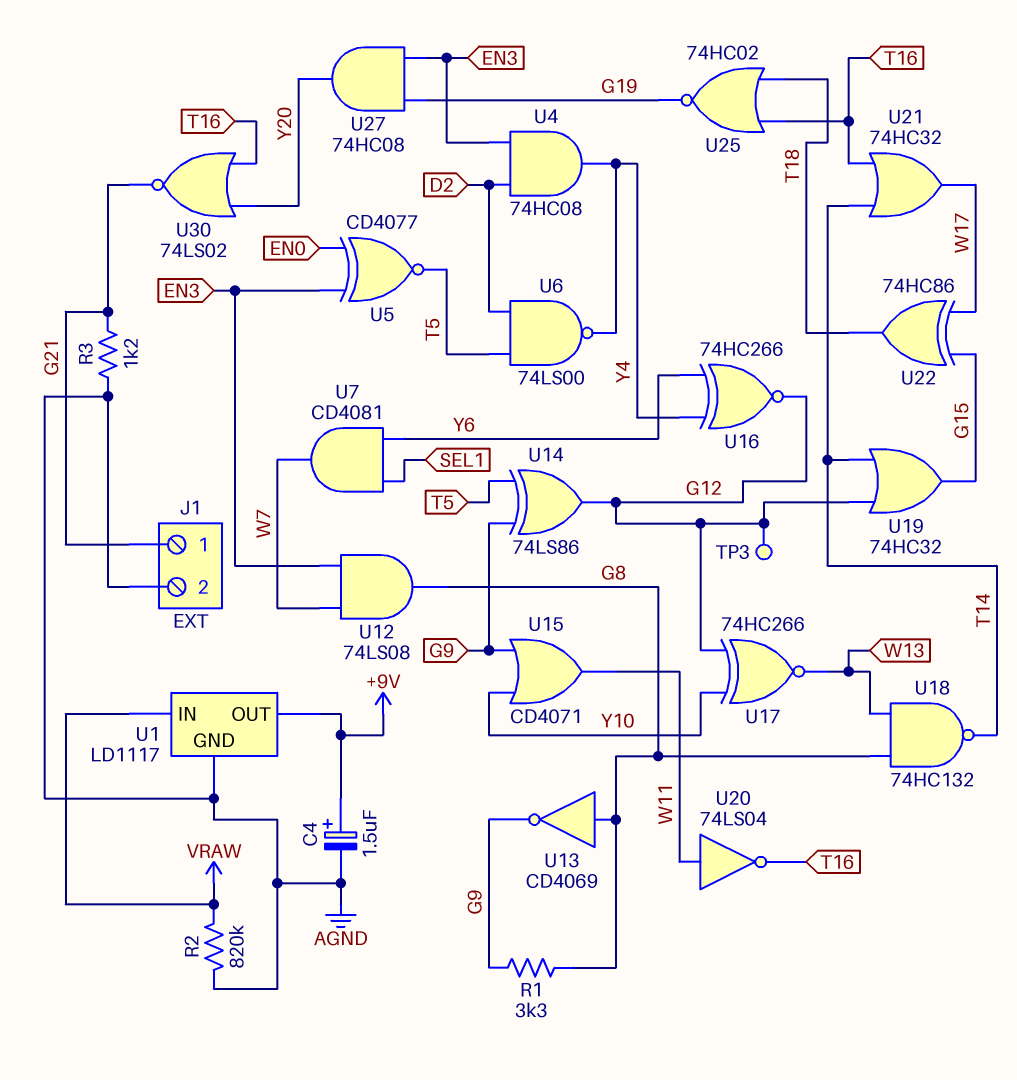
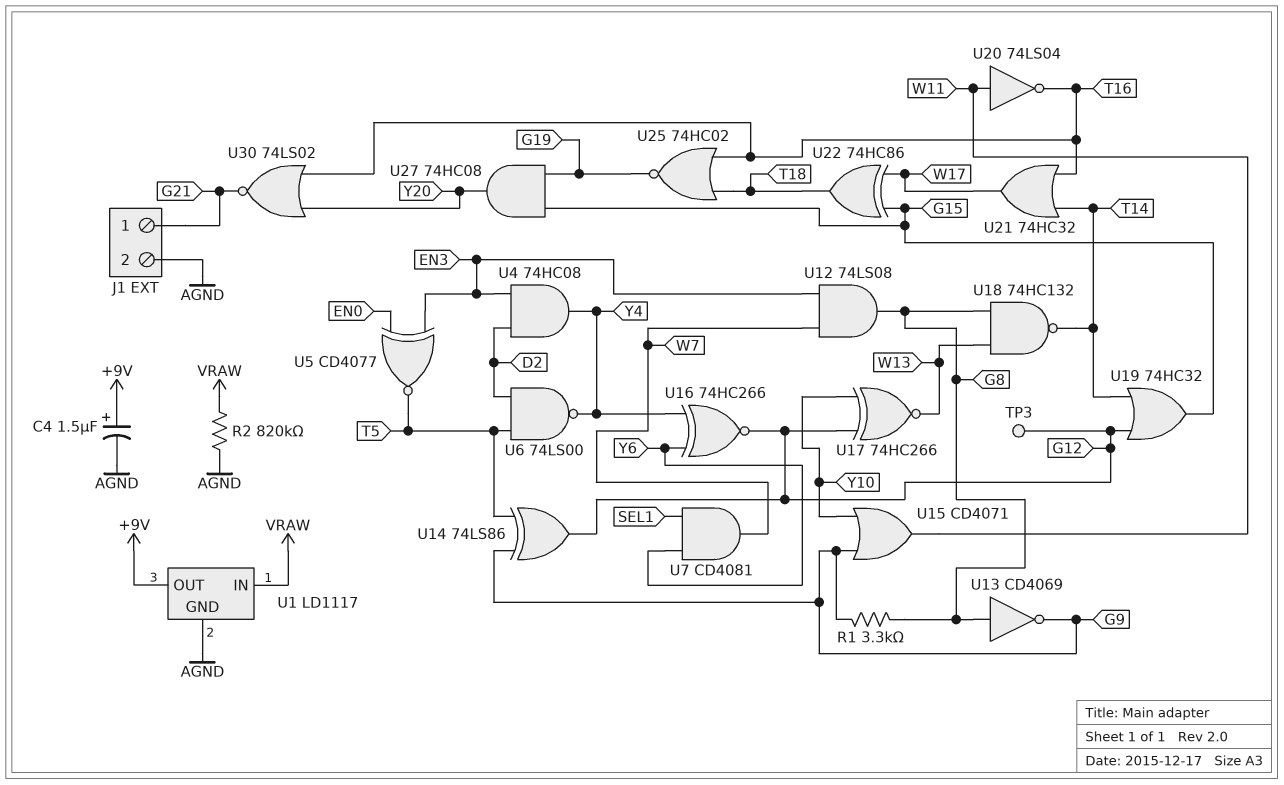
R3: 1.2k (AGND, G21) -> none
U27: AND 74HC08 (in EN3, in G19, out Y20) -> AND 74HC08 (in G15, in G19, out Y20)

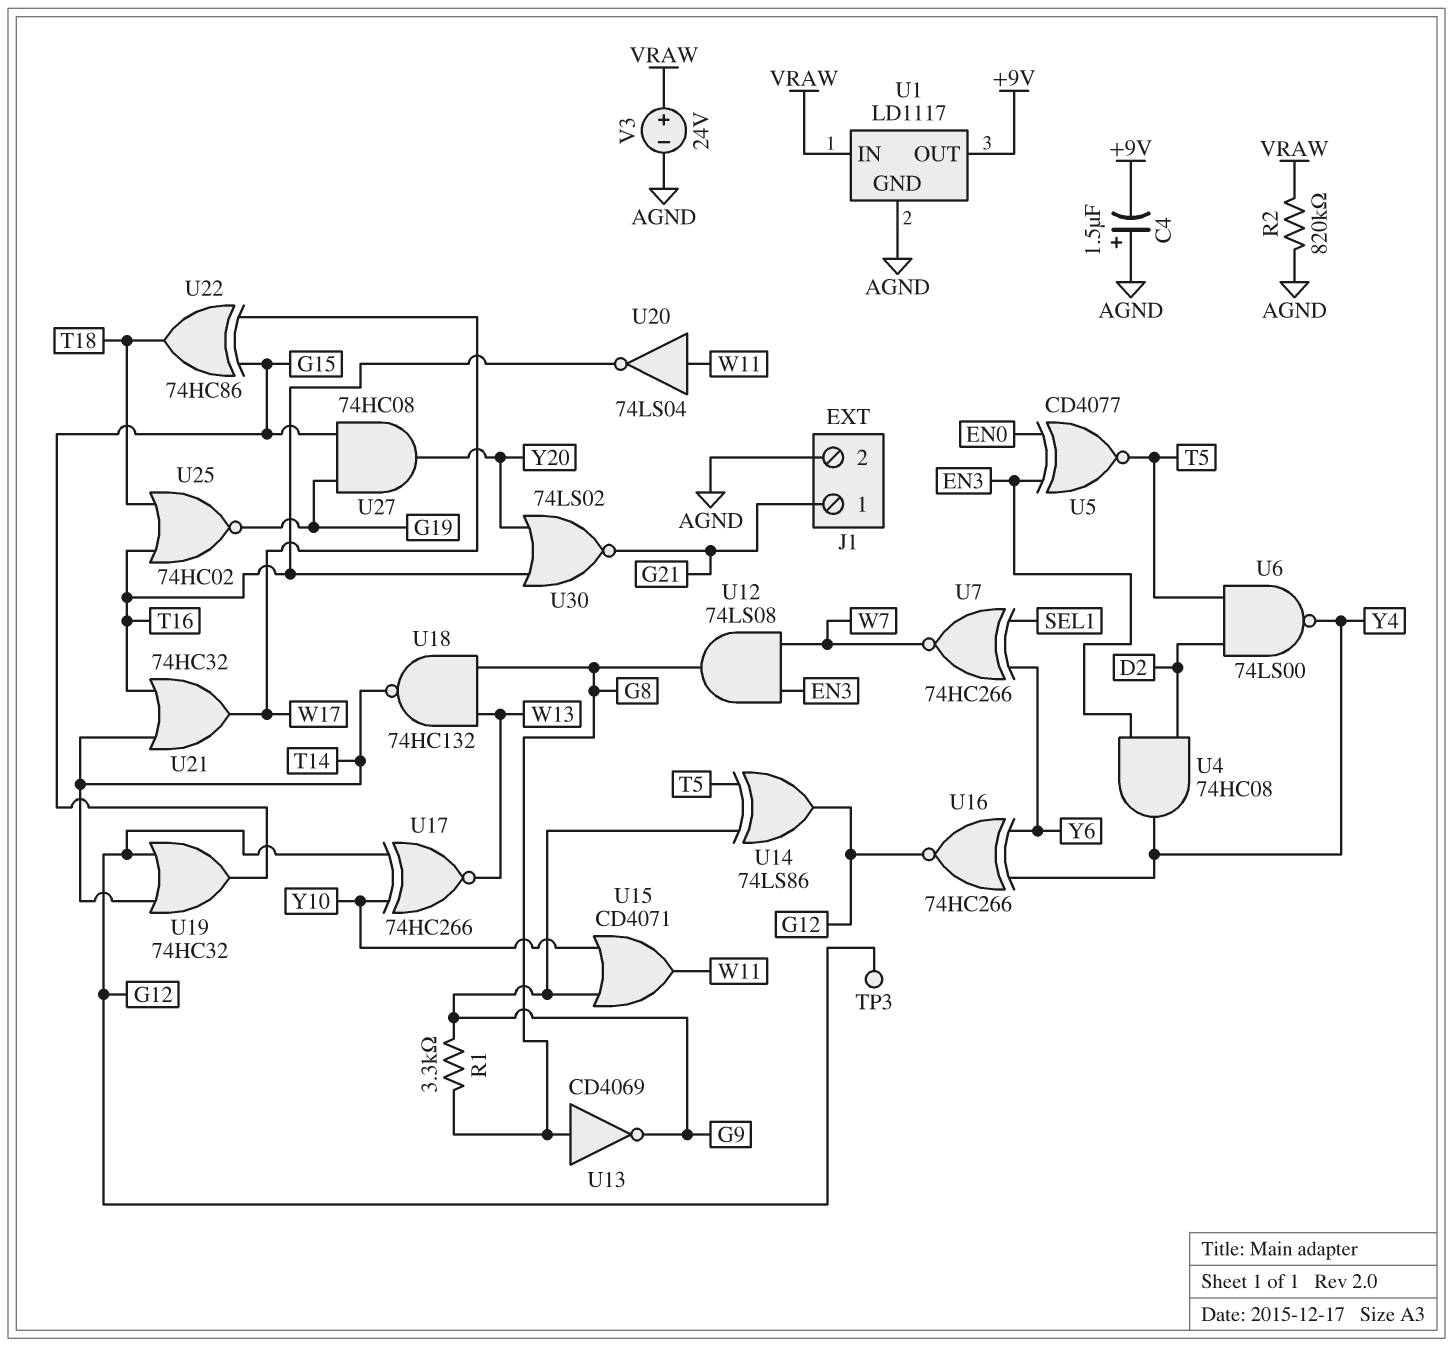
C4: 1.5uF (plus +9V, minus AGND) -> 1.5uF (plus AGND, minus +9V)
U7: AND CD4081 (in SEL1, in Y6, out W7) -> XNOR 74HC266 (in SEL1, in Y6, out W7)
V3: none -> 24V (plus VRAW, minus AGND)

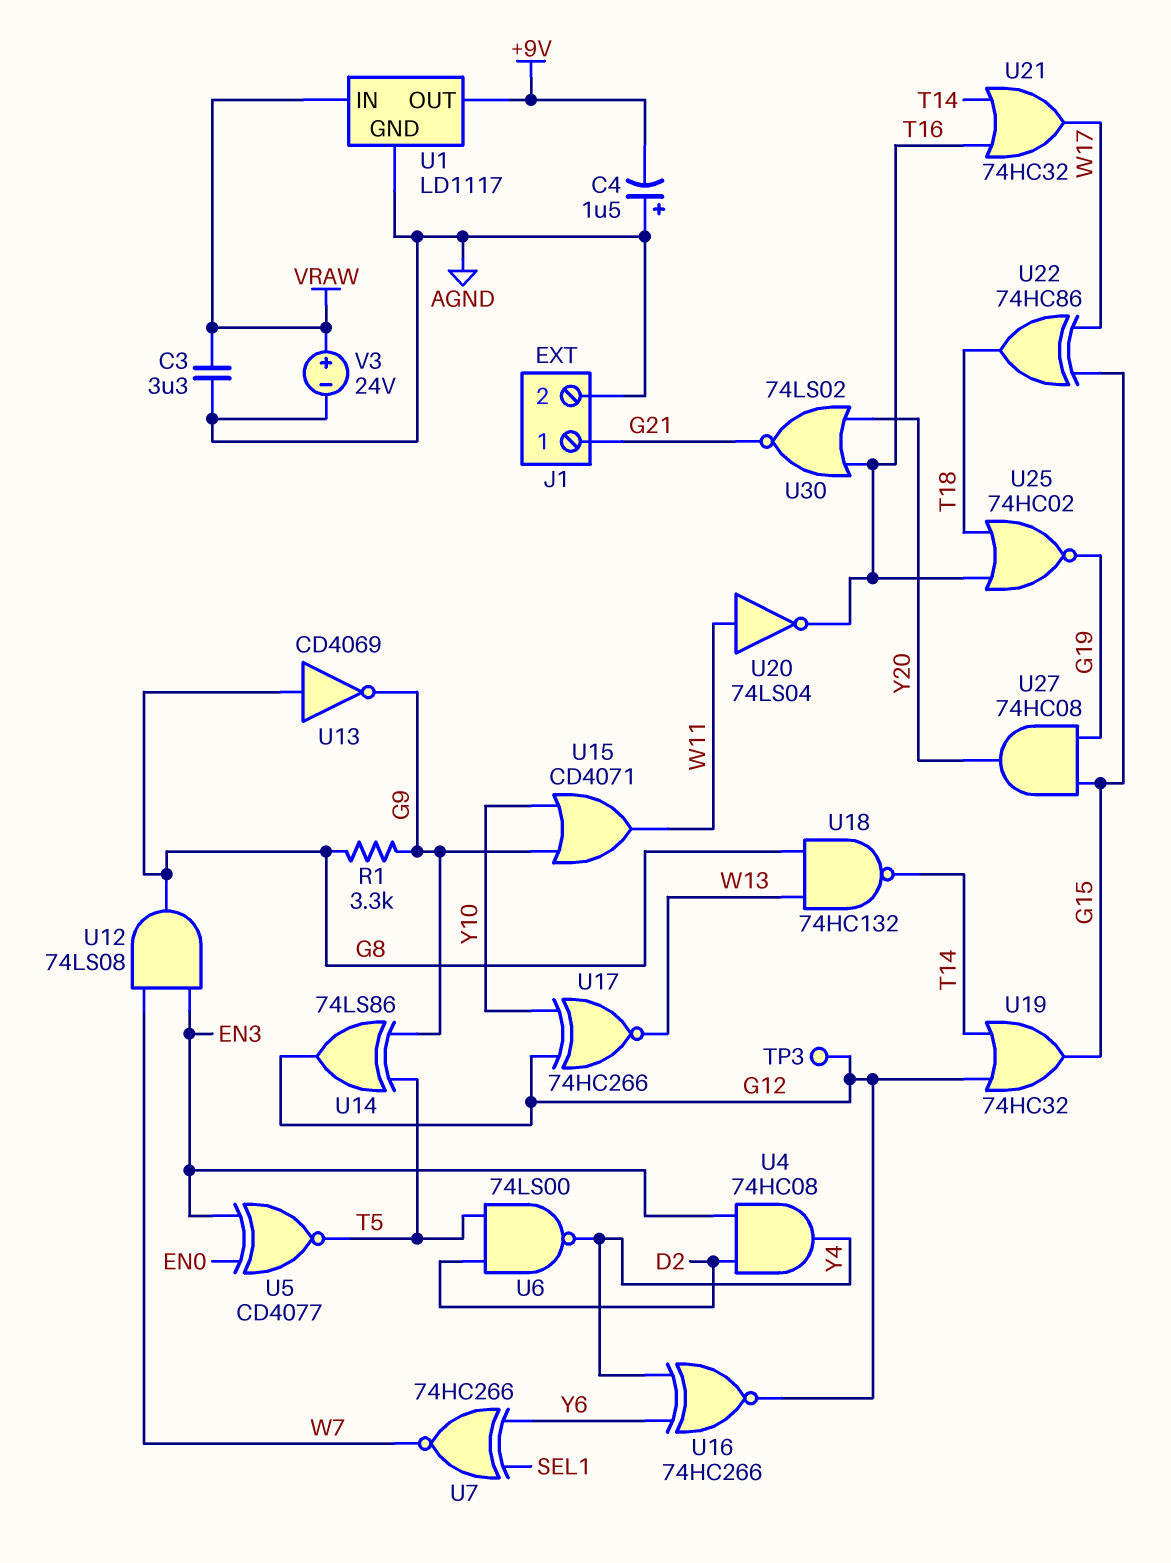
C3: none -> 3.3uF (AGND, VRAW)
R2: 820k (AGND, VRAW) -> none

